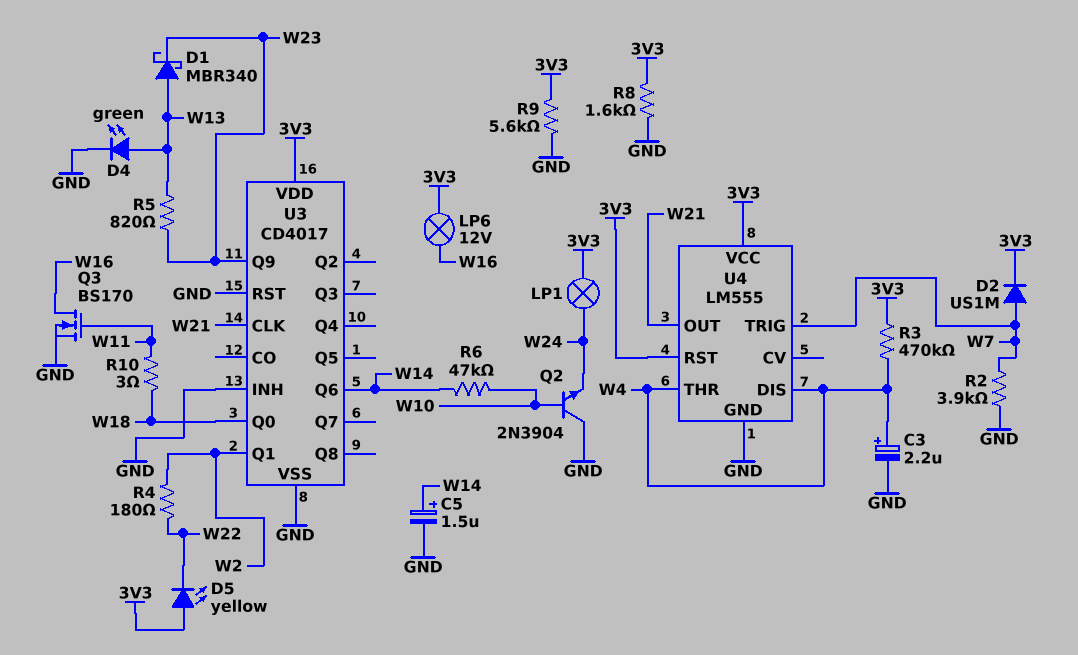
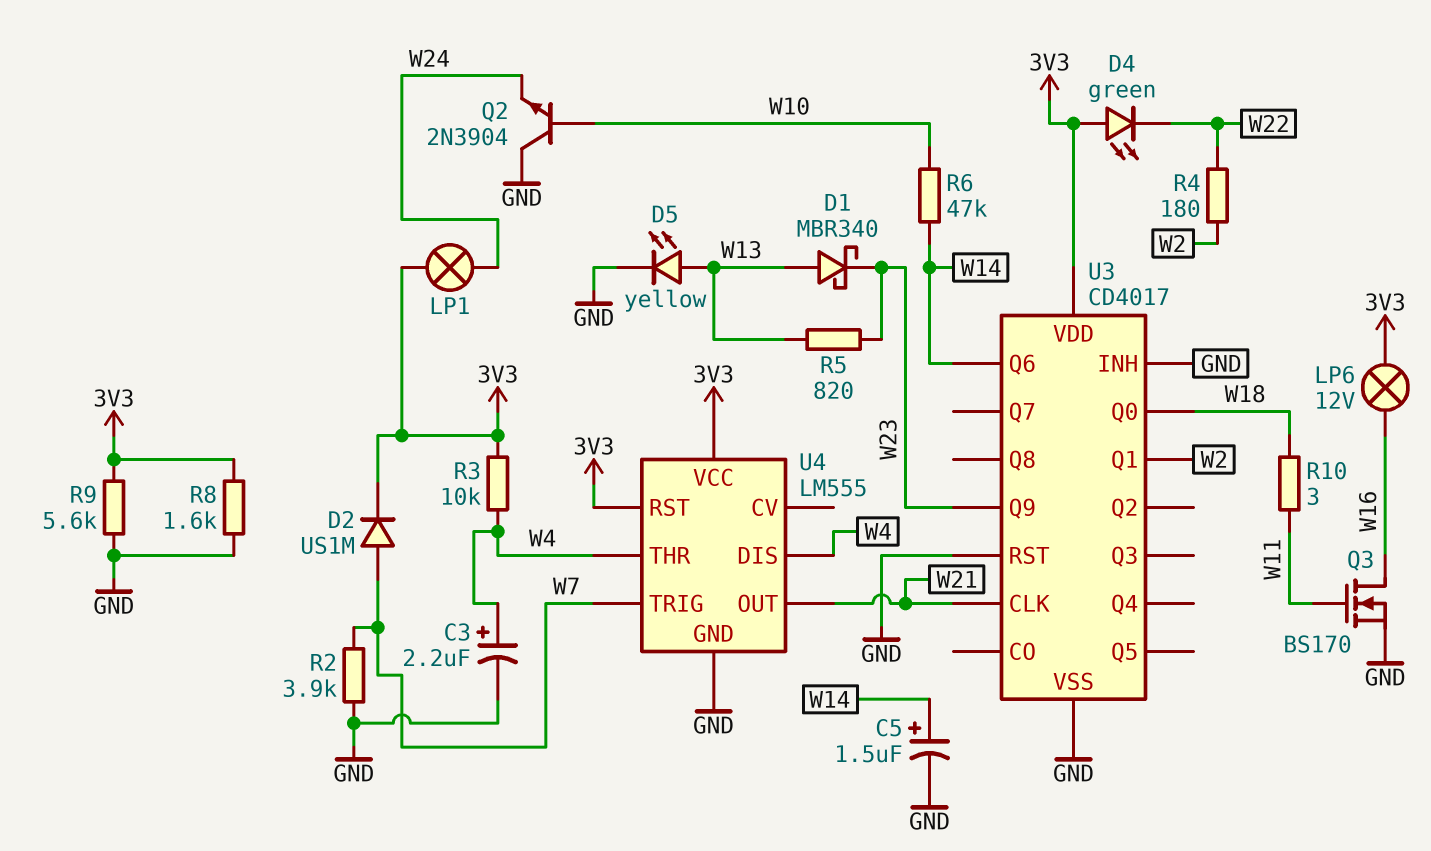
D4: LED green (A W13, K GND) -> LED green (A 3V3, K W22)
D5: LED yellow (A 3V3, K W22) -> LED yellow (A W13, K GND)
R3: 470k (3V3, W4) -> 10k (3V3, W4)

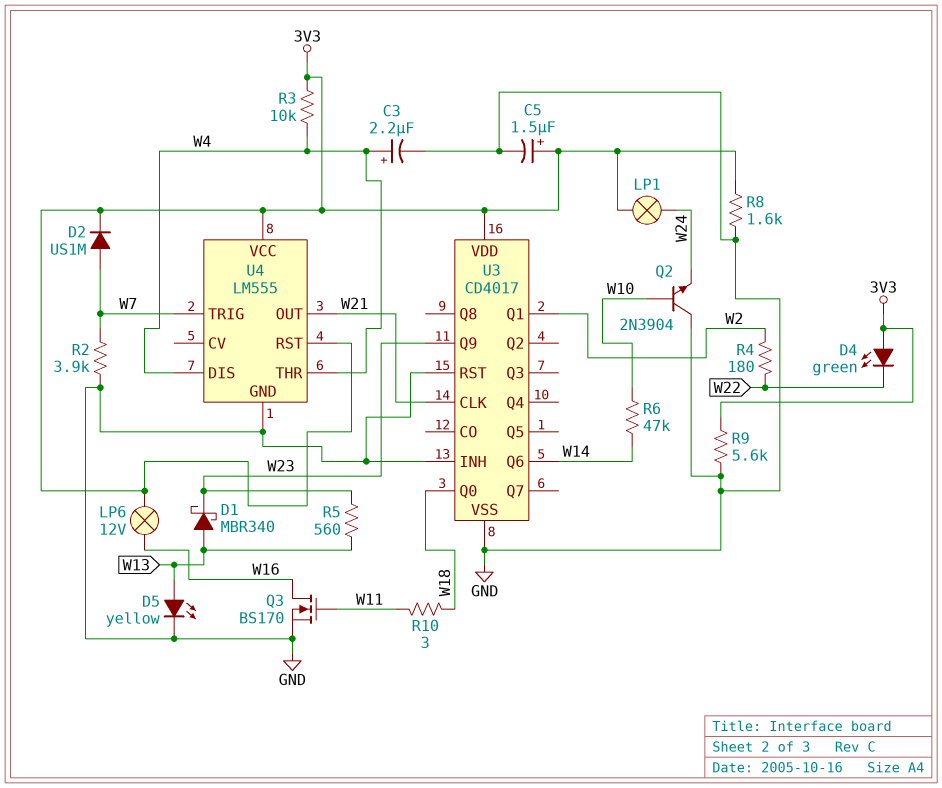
C5: 1.5uF (plus W14, minus GND) -> 1.5uF (plus 3V3, minus GND)
R5: 820 (W13, W23) -> 560 (W13, W23)

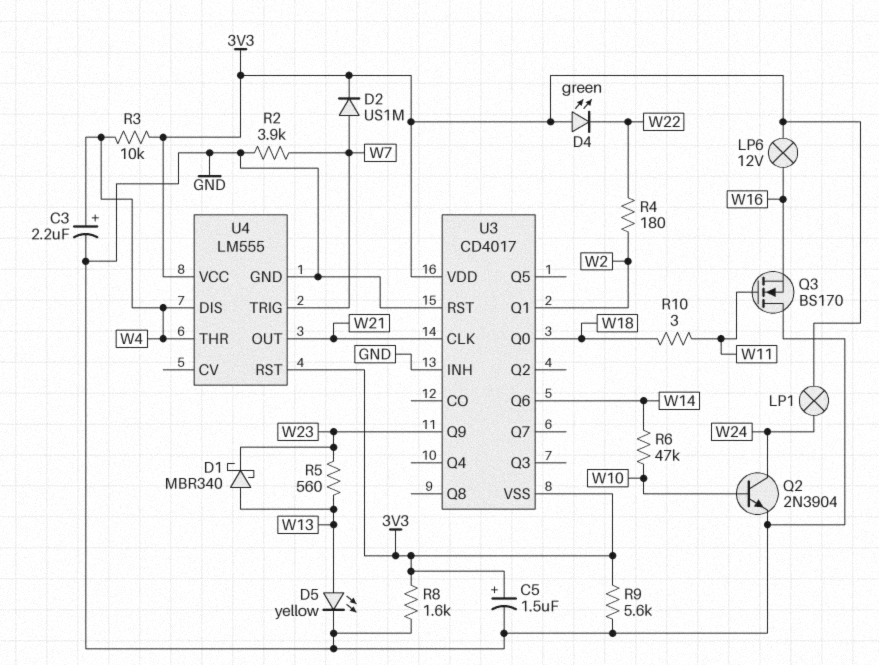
Q2: NPN 2N3904 (B W10, C GND, E W24) -> NPN 2N3904 (B W10, C W24, E GND)
Q3: NMOS BS170 (G W11, D W16, S GND) -> NMOS BS170 (G W11, D GND, S W16)
U3 pin VSS: GND -> 3V3

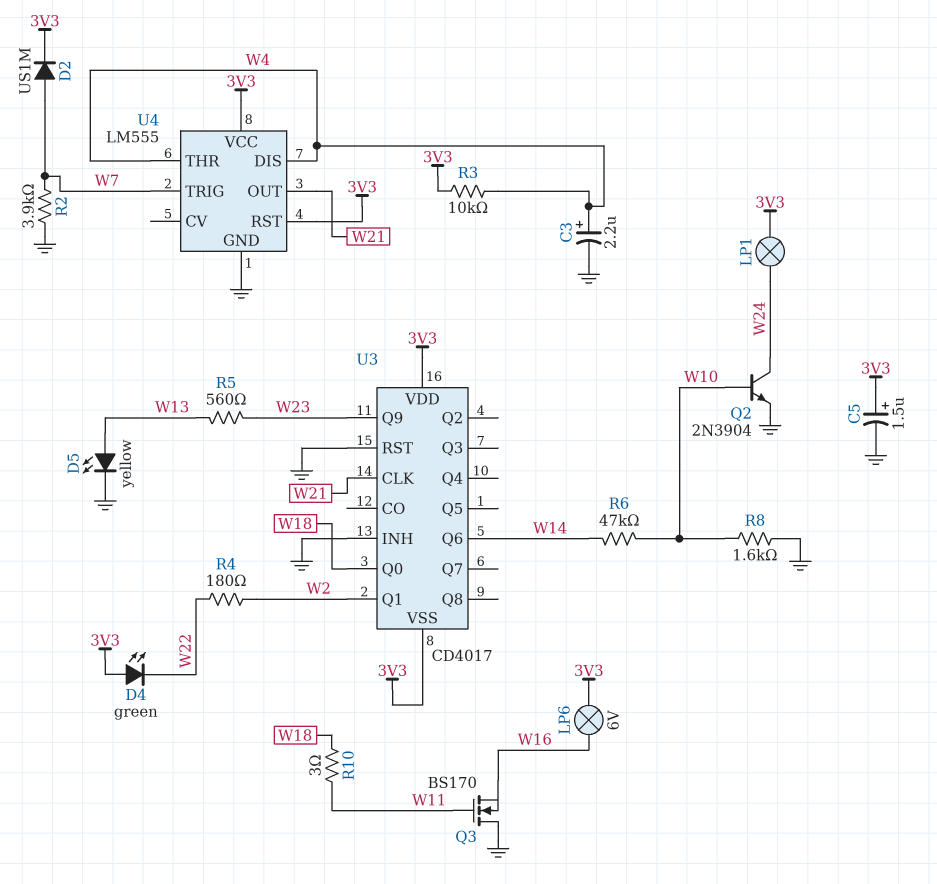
D1: schottky MBR340 (A W13, K W23) -> none
LP6: lamp 12V (3V3, W16) -> lamp 6V (3V3, W16)
R8: 1.6k (3V3, GND) -> 1.6k (GND, W10)
R9: 5.6k (3V3, GND) -> none

